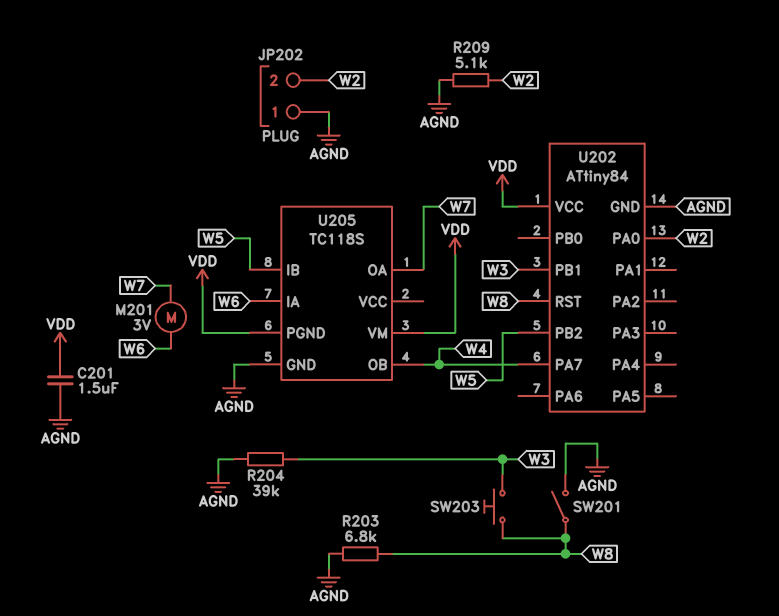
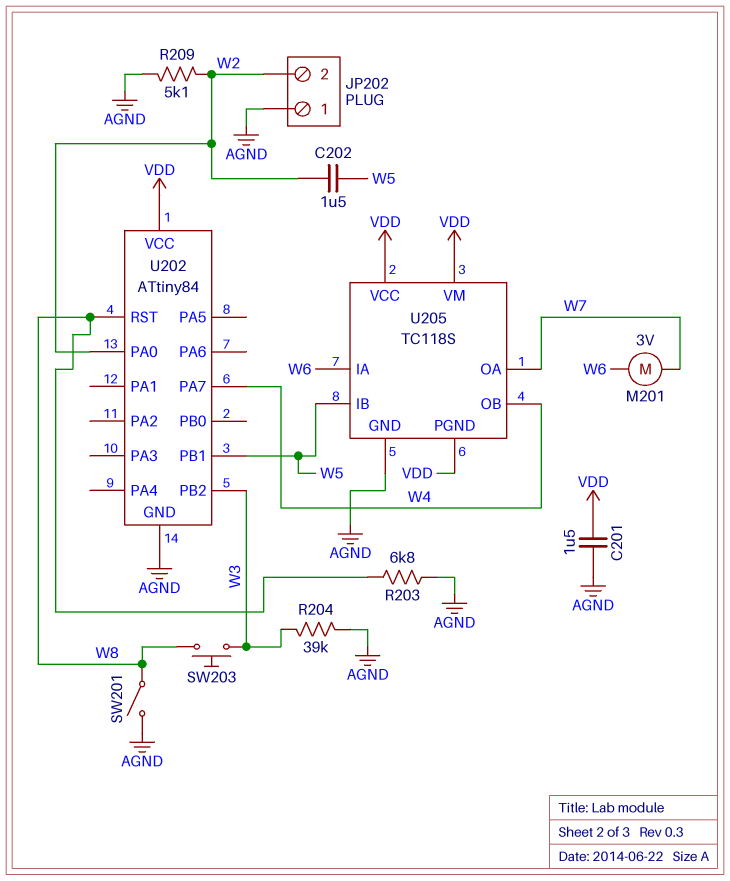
C202: none -> 1.5uF (W2, W5)
U202 pin PB1: W3 -> W5
U202 pin PB2: W5 -> W3
U205 pin VCC: none -> VDD

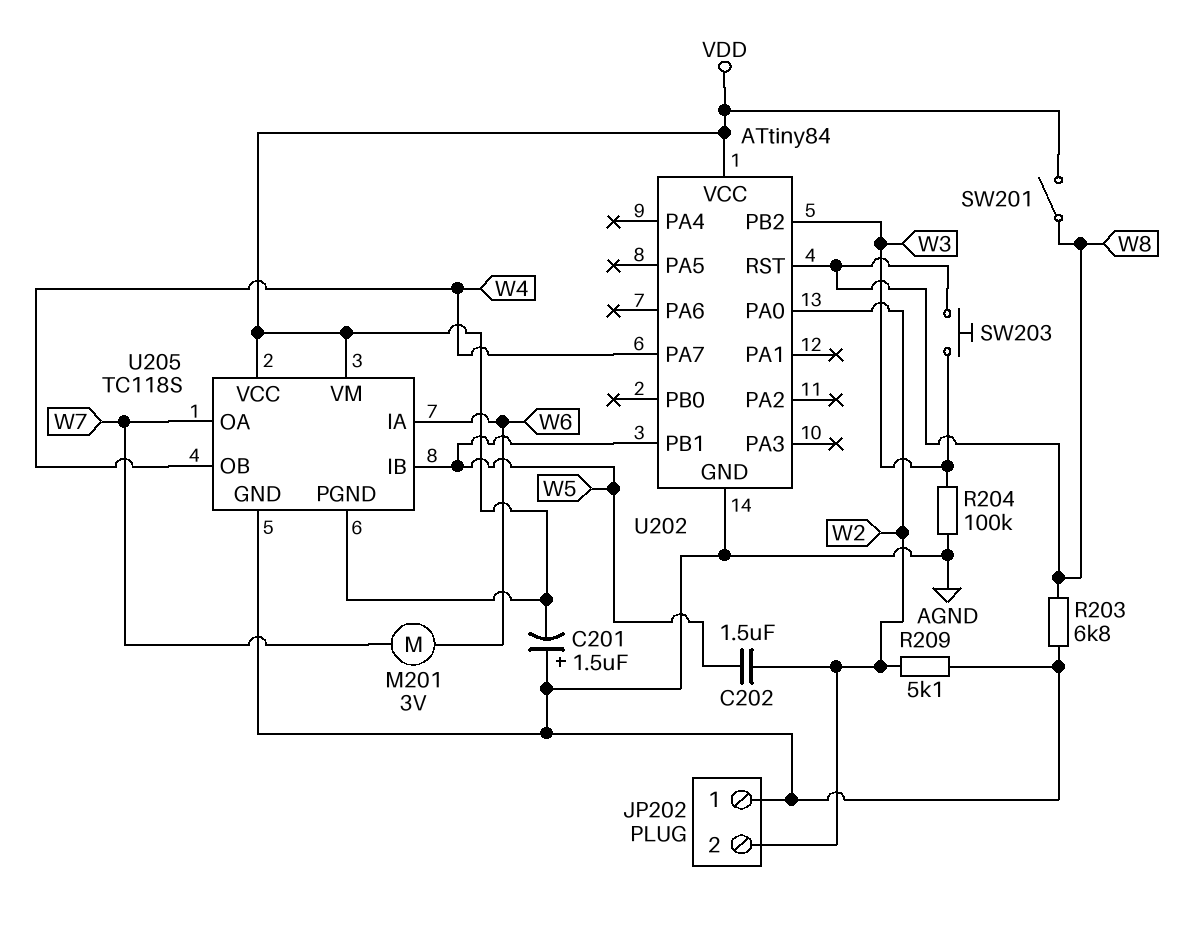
C201: 1.5uF (AGND, VDD) -> 1.5uF (plus AGND, minus VDD)
R204: 39k (AGND, W3) -> 100k (AGND, W3)
SW201: switch (AGND, W8) -> switch (VDD, W8)

